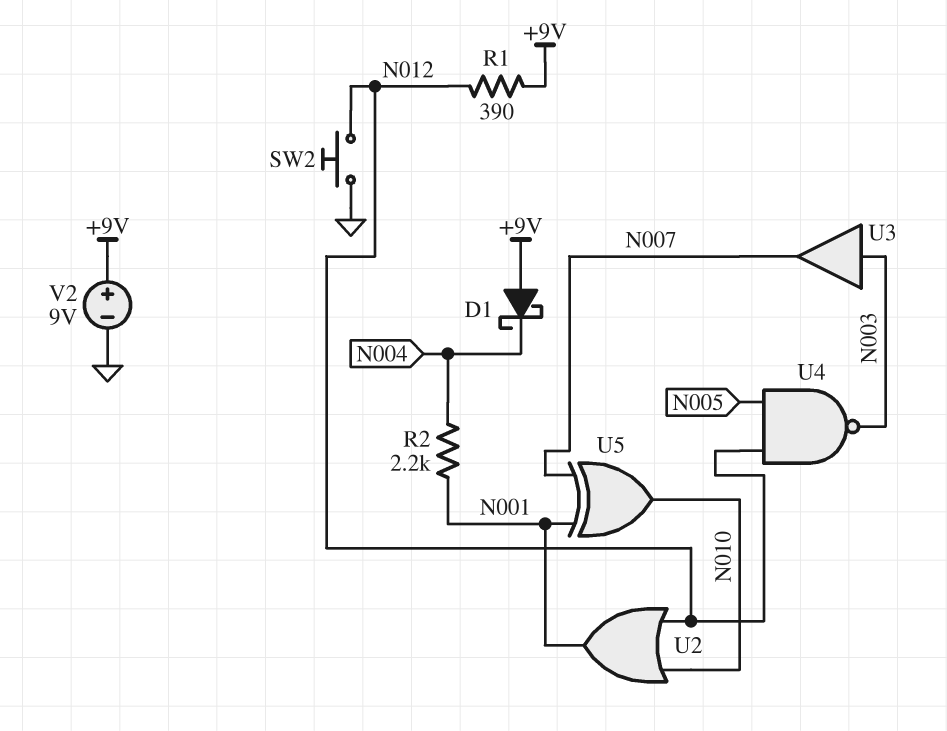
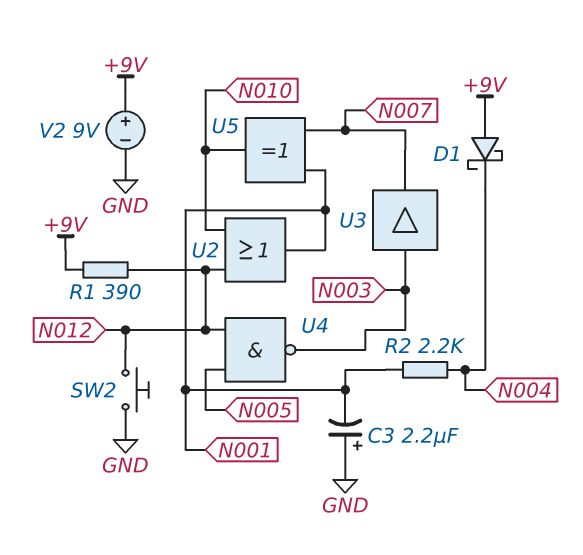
C3: none -> 2.2uF (plus GND, minus N001)

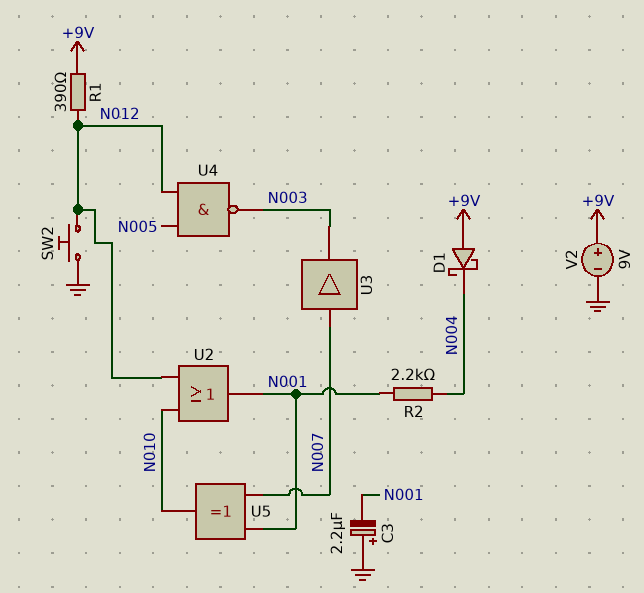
U3: buffer (in N003, out N007) -> buffer (in N007, out N003)

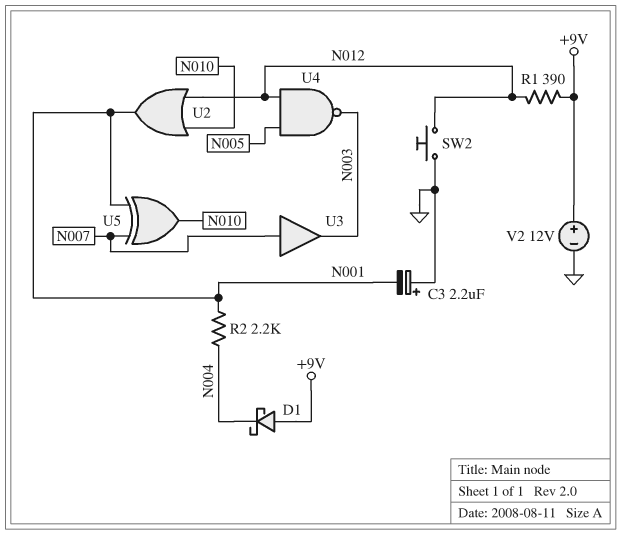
V2: 9V (plus +9V, minus GND) -> 12V (plus +9V, minus GND)

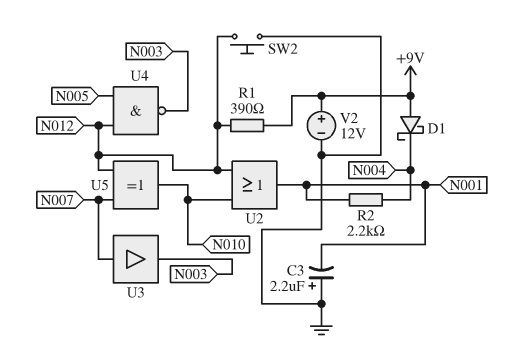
U5: XOR (in N001, in N007, out N010) -> XOR (in N007, in N012, out N010)

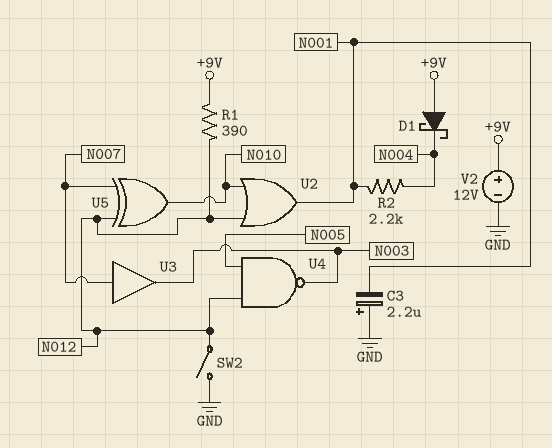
SW2: button (GND, N012) -> switch (GND, N012)

